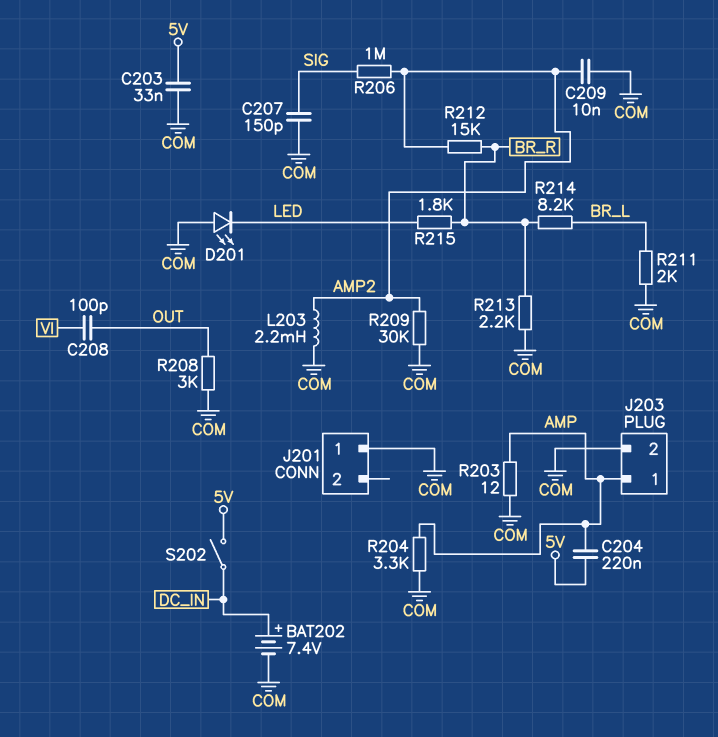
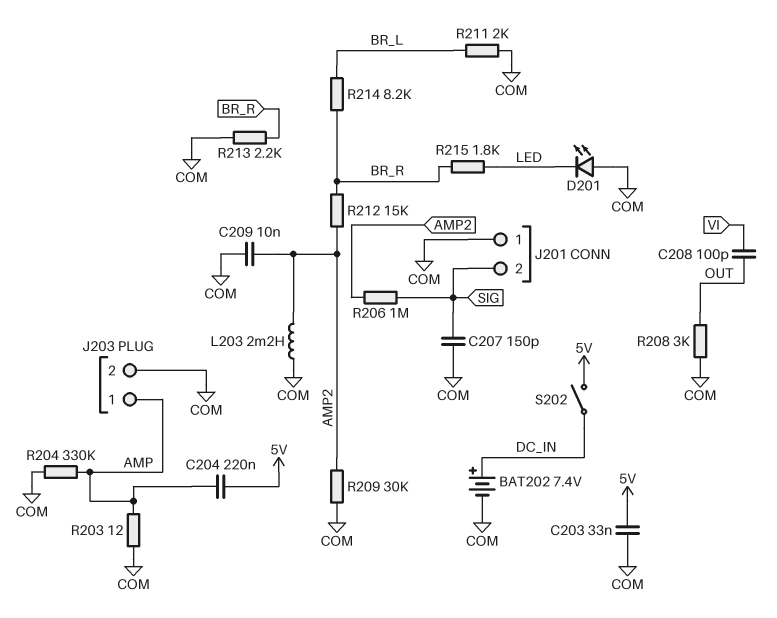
J201 pin 2: none -> SIG
R204: 3.3k (AMP, COM) -> 330k (AMP, COM)

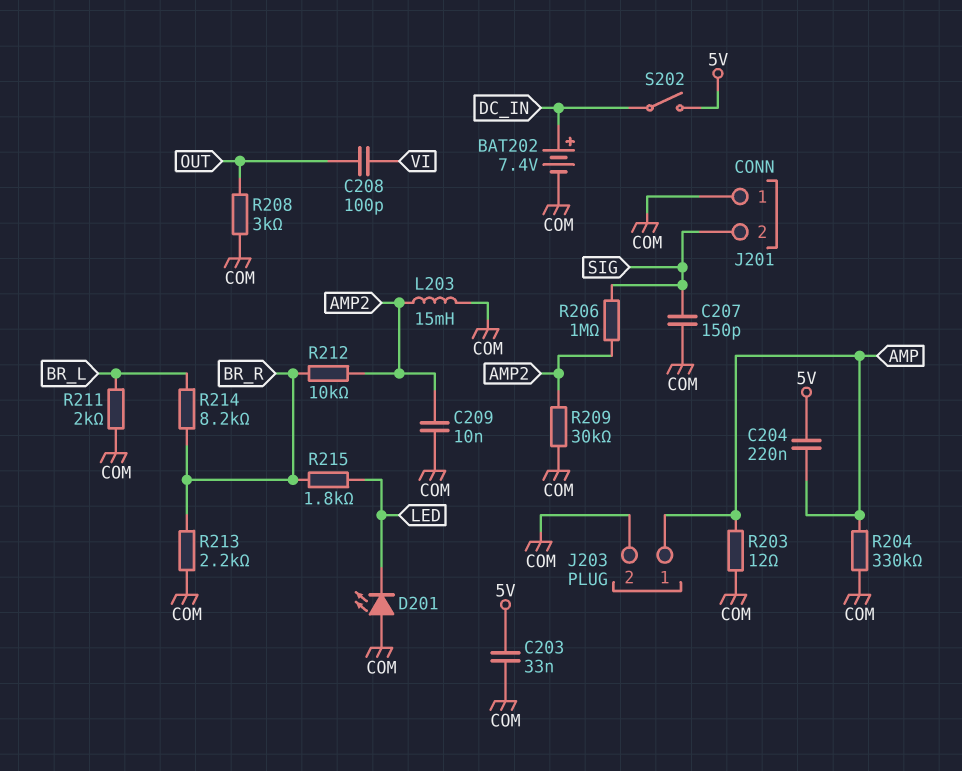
L203: 2.2mH (AMP2, COM) -> 15mH (AMP2, COM)
R212: 15k (AMP2, BR_R) -> 10k (AMP2, BR_R)

